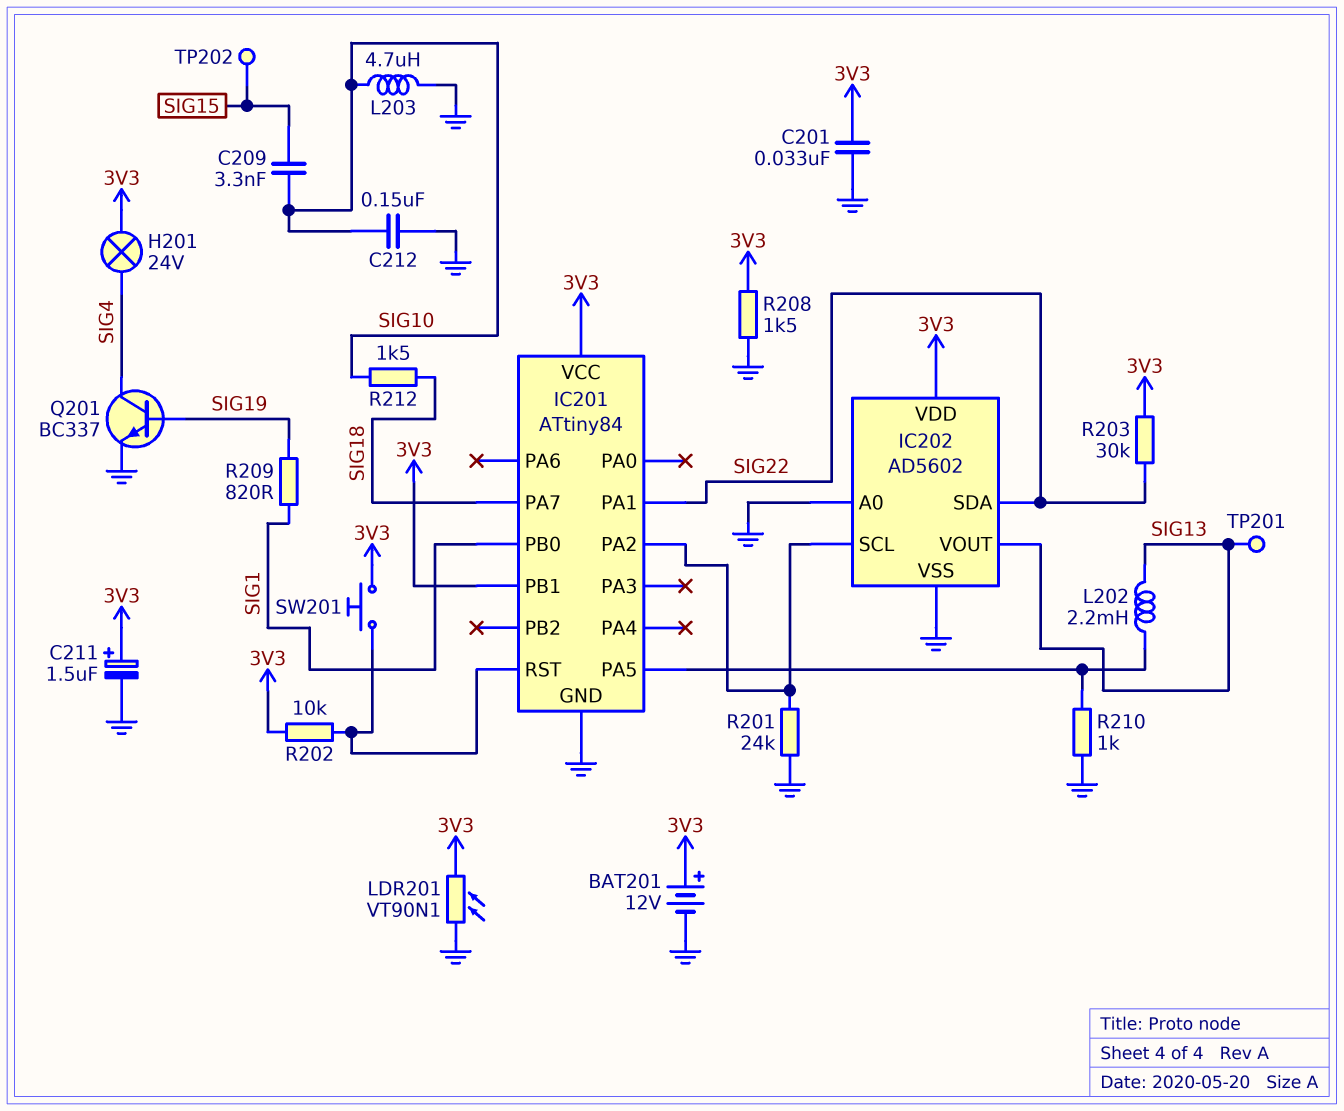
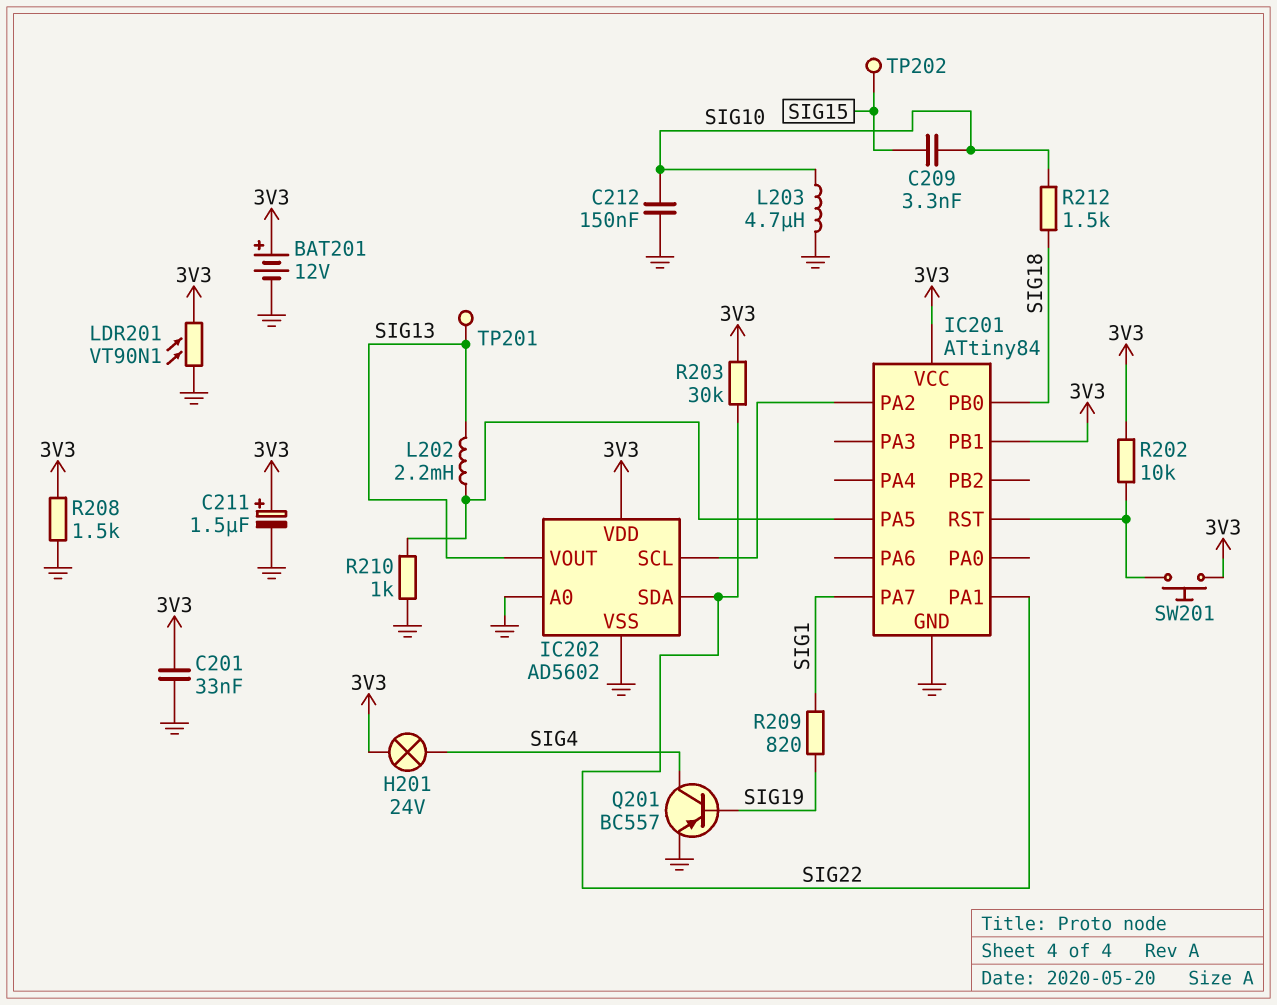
IC201 pin PA7: SIG18 -> SIG1
IC201 pin PB0: SIG1 -> SIG18
Q201: NPN BC337 (B SIG19, C SIG4, E GND) -> PNP BC557 (B SIG19, C SIG4, E GND)
R201: 24k (GND, IC201/PA2) -> none

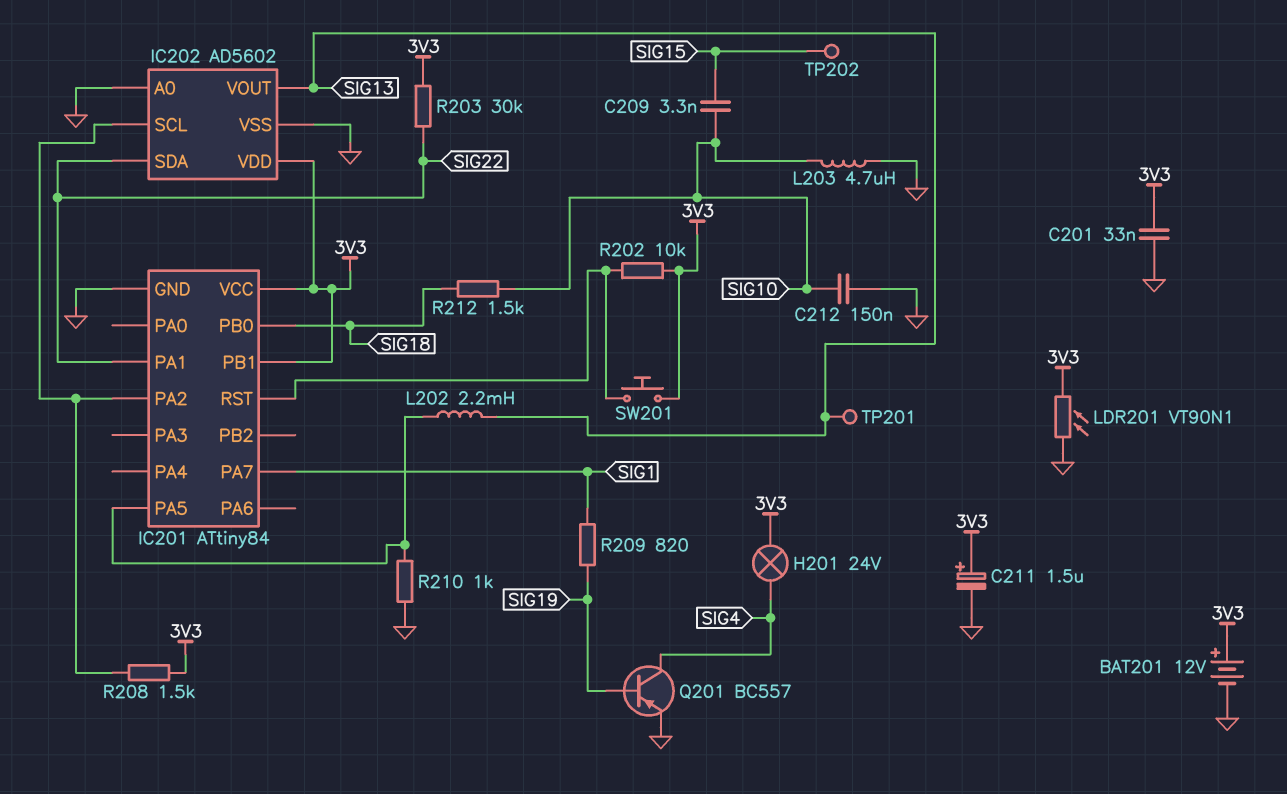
R208: 1.5k (3V3, GND) -> 1.5k (3V3, IC201/PA2)

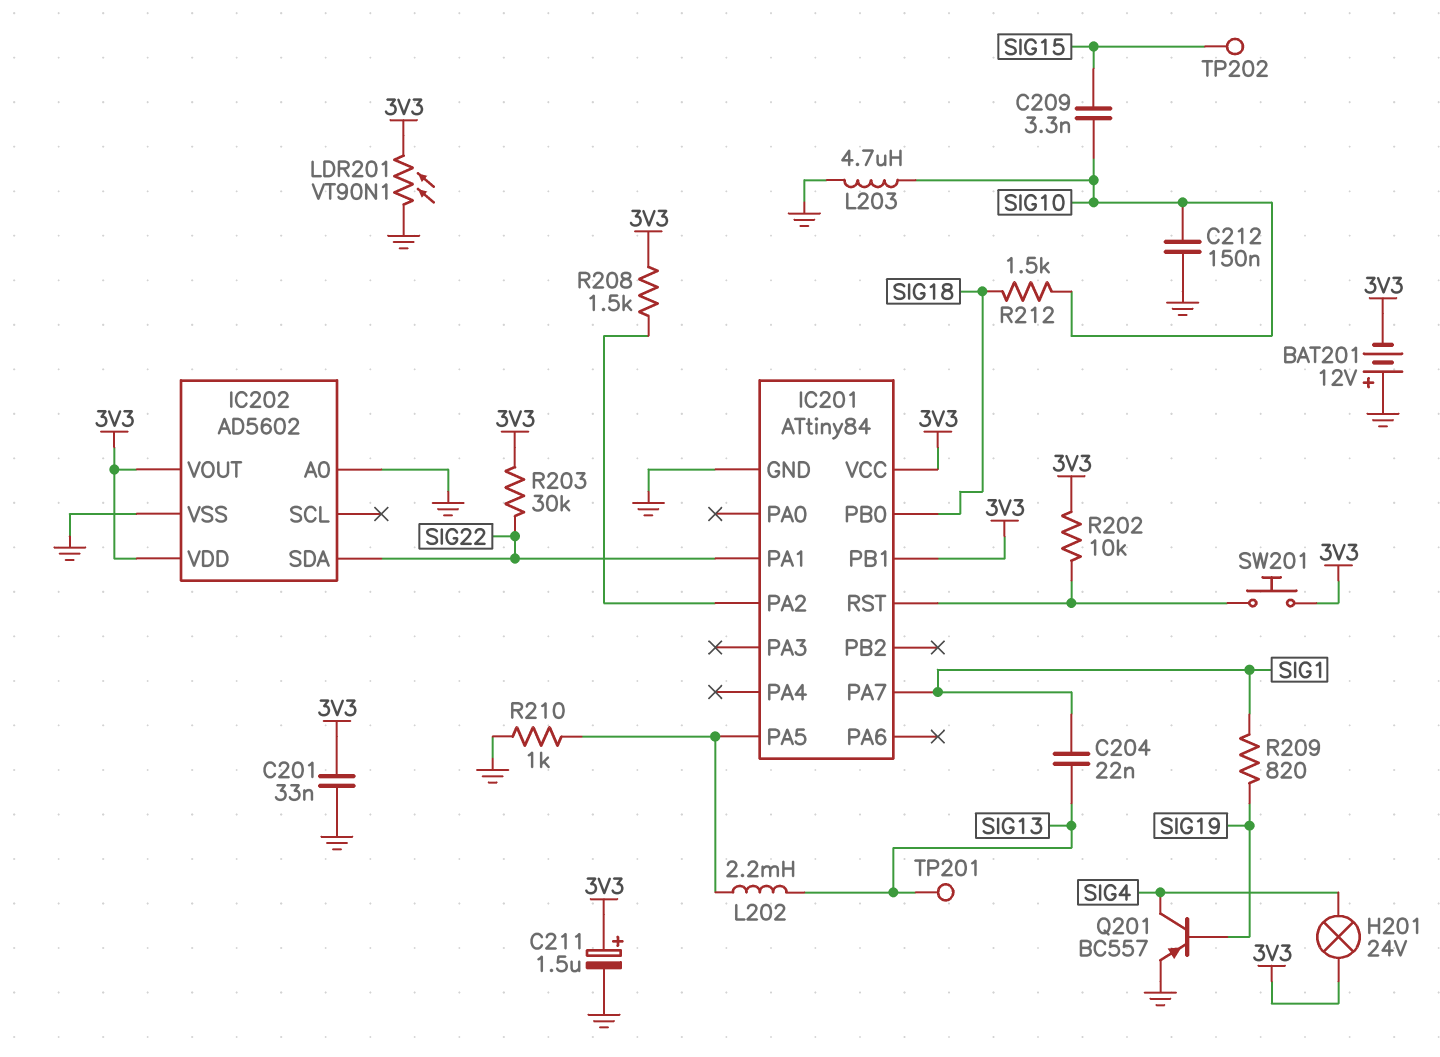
BAT201: 12V (plus 3V3, minus GND) -> 12V (plus GND, minus 3V3)
C204: none -> 22nF (SIG1, SIG13)
IC202 pin SCL: IC201/PA2 -> none
IC202 pin VOUT: SIG13 -> 3V3

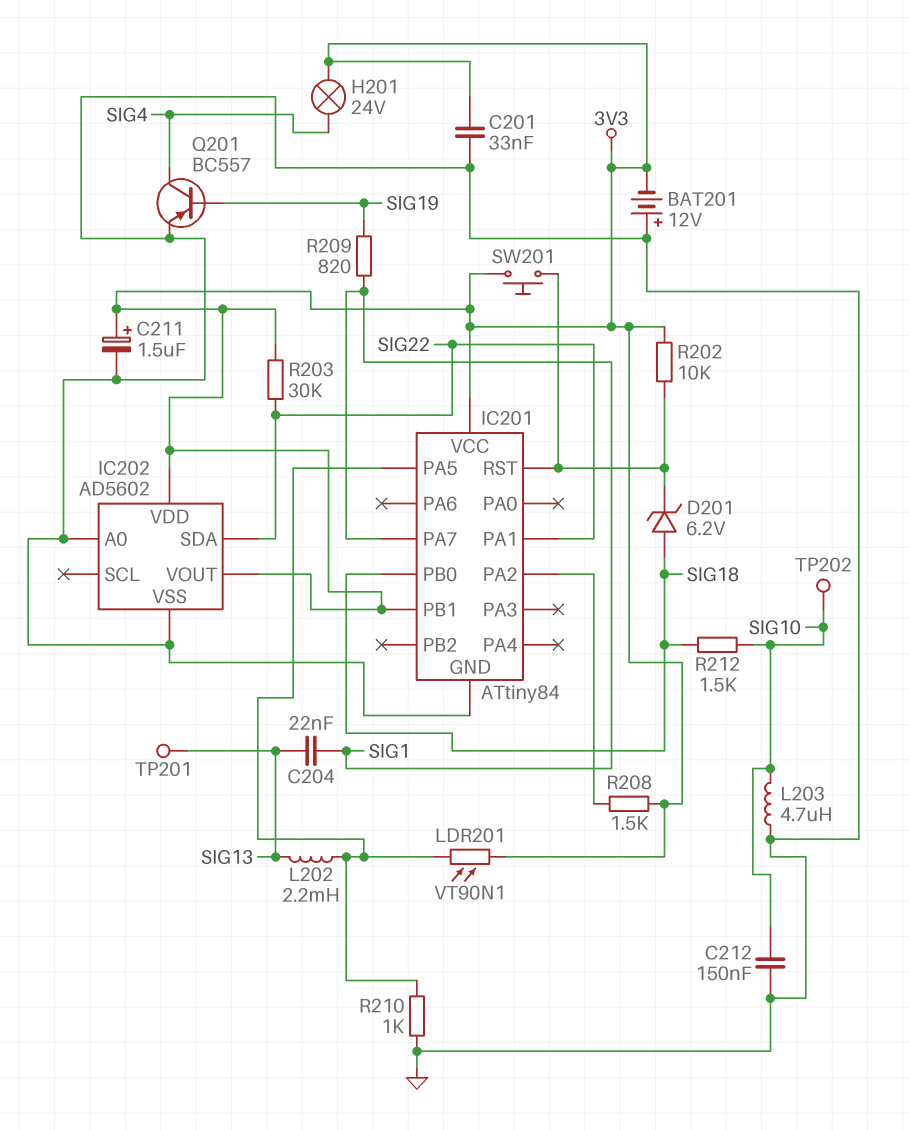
C209: 3.3nF (SIG10, SIG15) -> none
D201: none -> zener 6.2V (A SIG18, K IC201/RST)
LDR201: VT90N1 (3V3, GND) -> VT90N1 (3V3, IC201/PA5)
TP202: test point (SIG15) -> test point (SIG10)

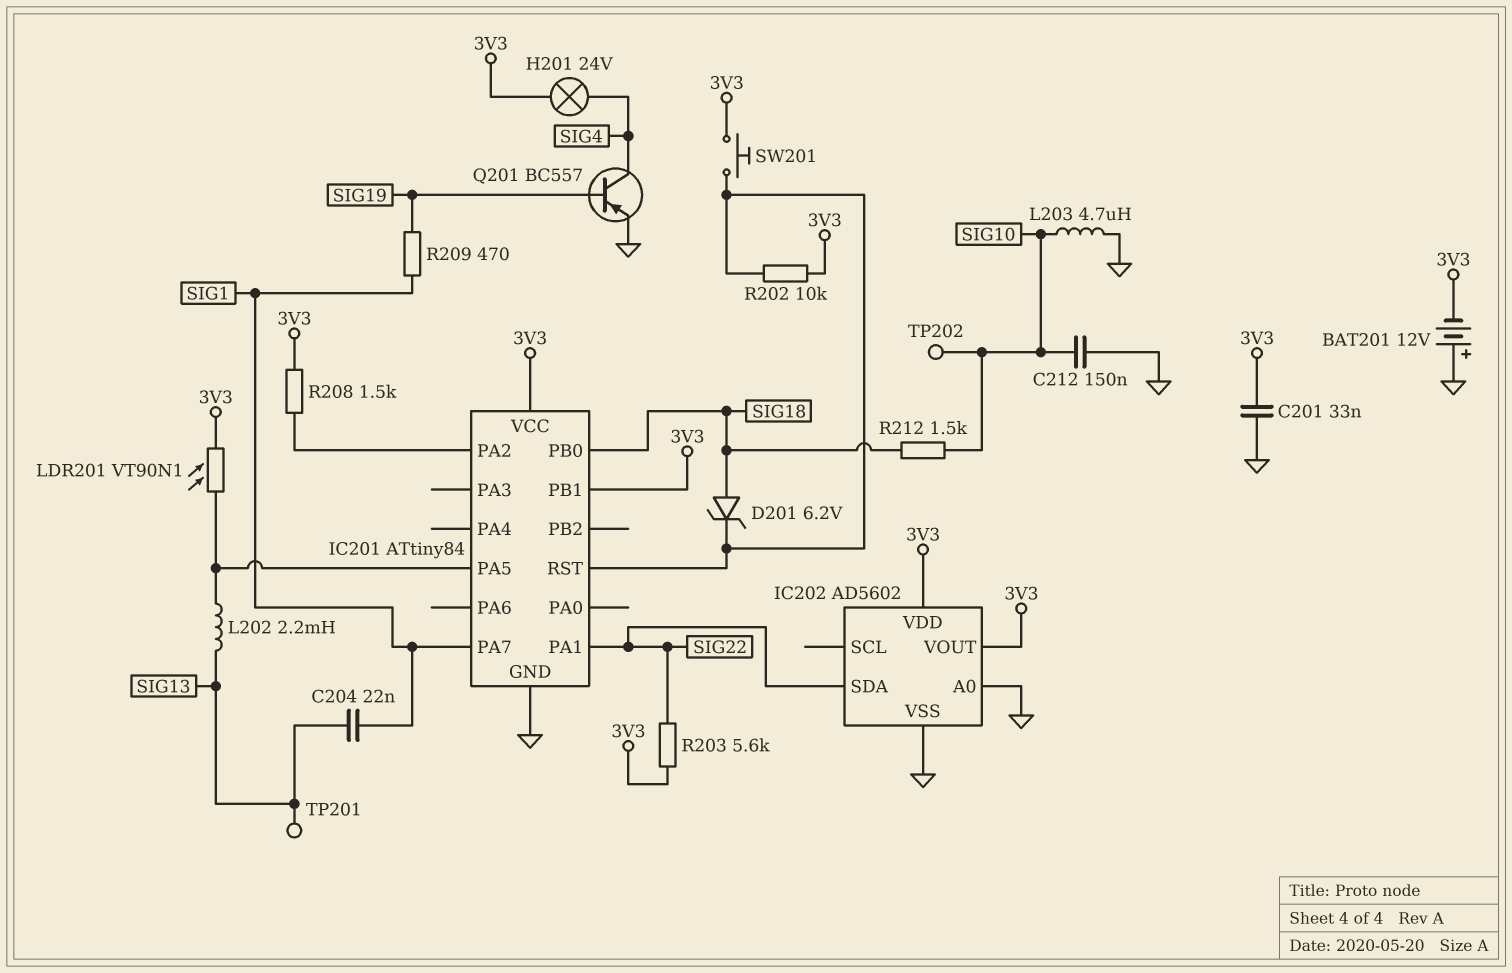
C211: 1.5uF (plus 3V3, minus GND) -> none
R203: 30k (3V3, SIG22) -> 5.6k (3V3, SIG22)
R209: 820 (SIG1, SIG19) -> 470 (SIG1, SIG19)
R210: 1k (GND, IC201/PA5) -> none

